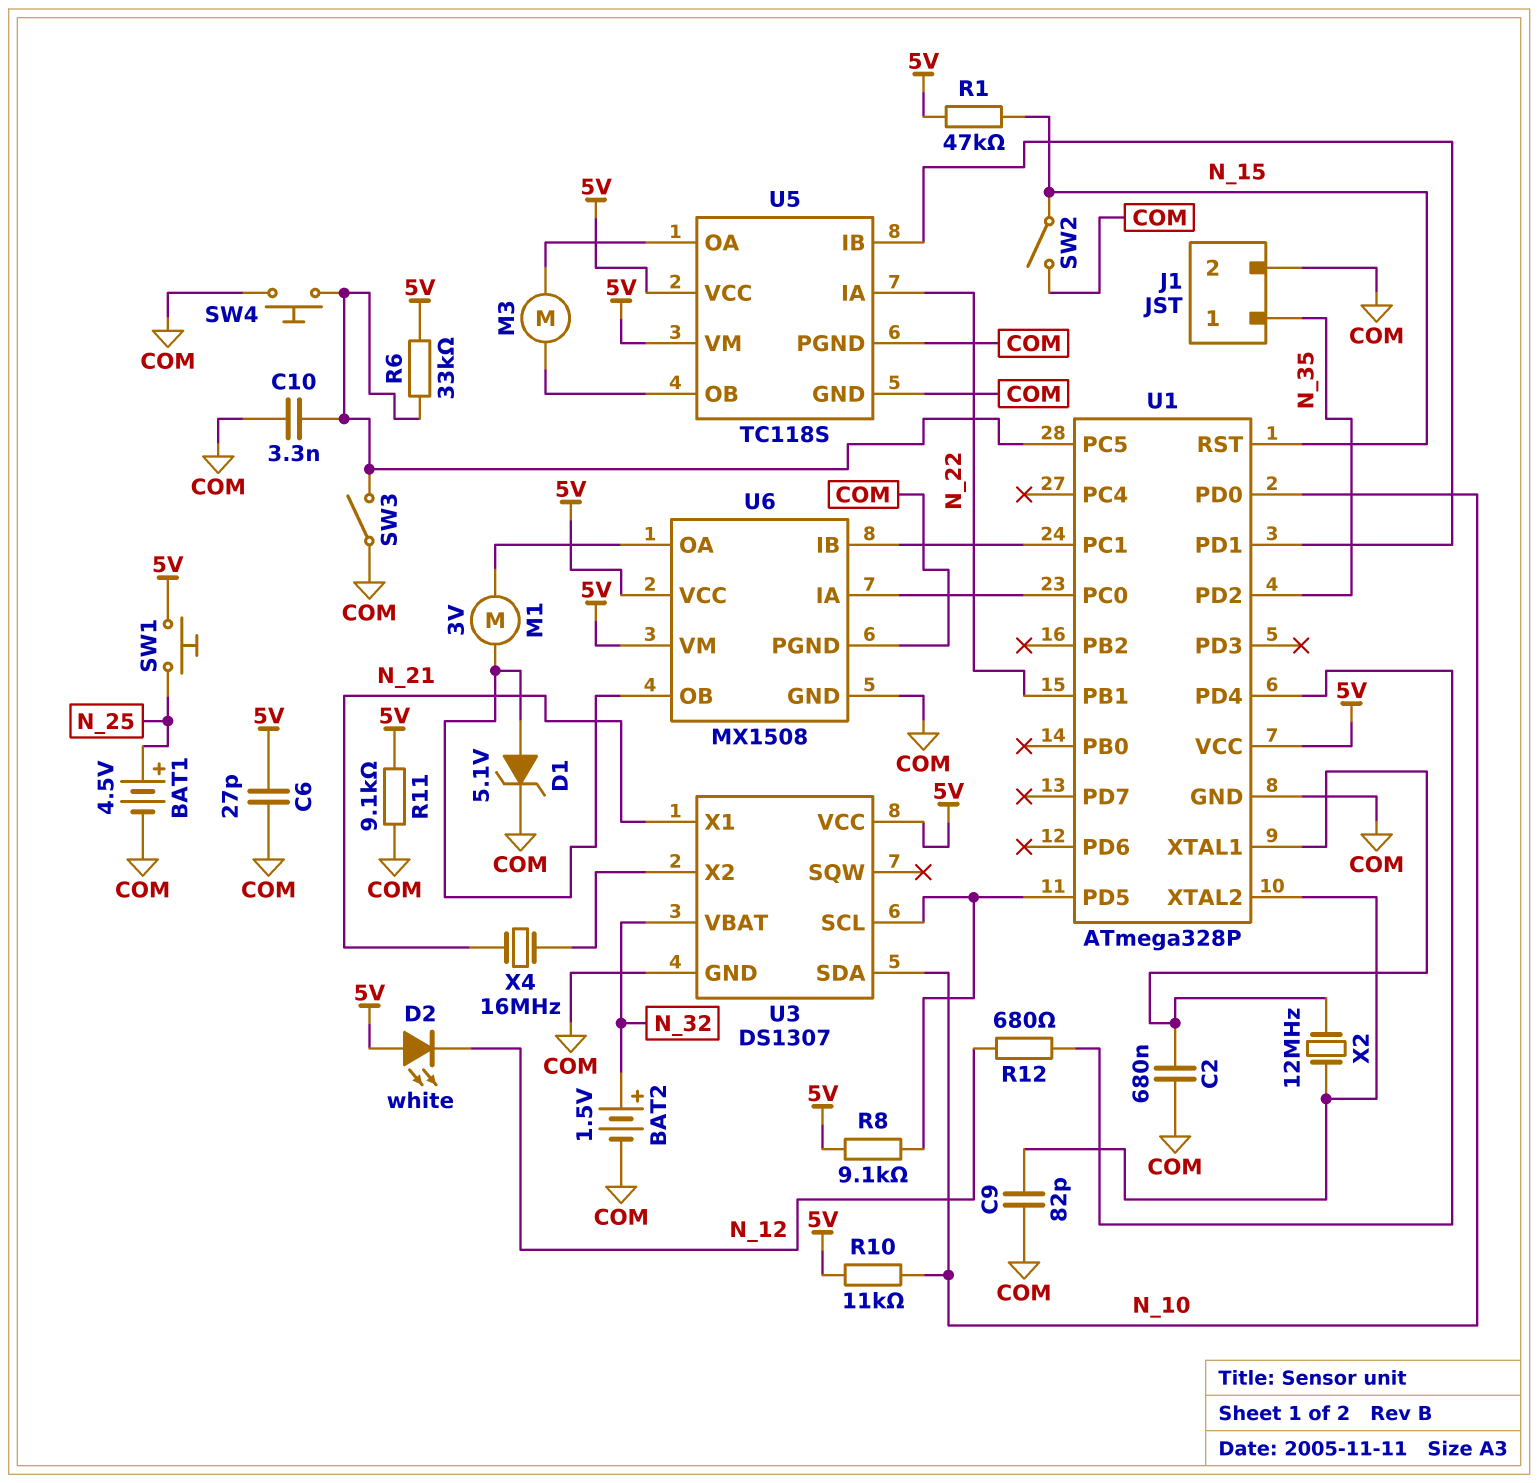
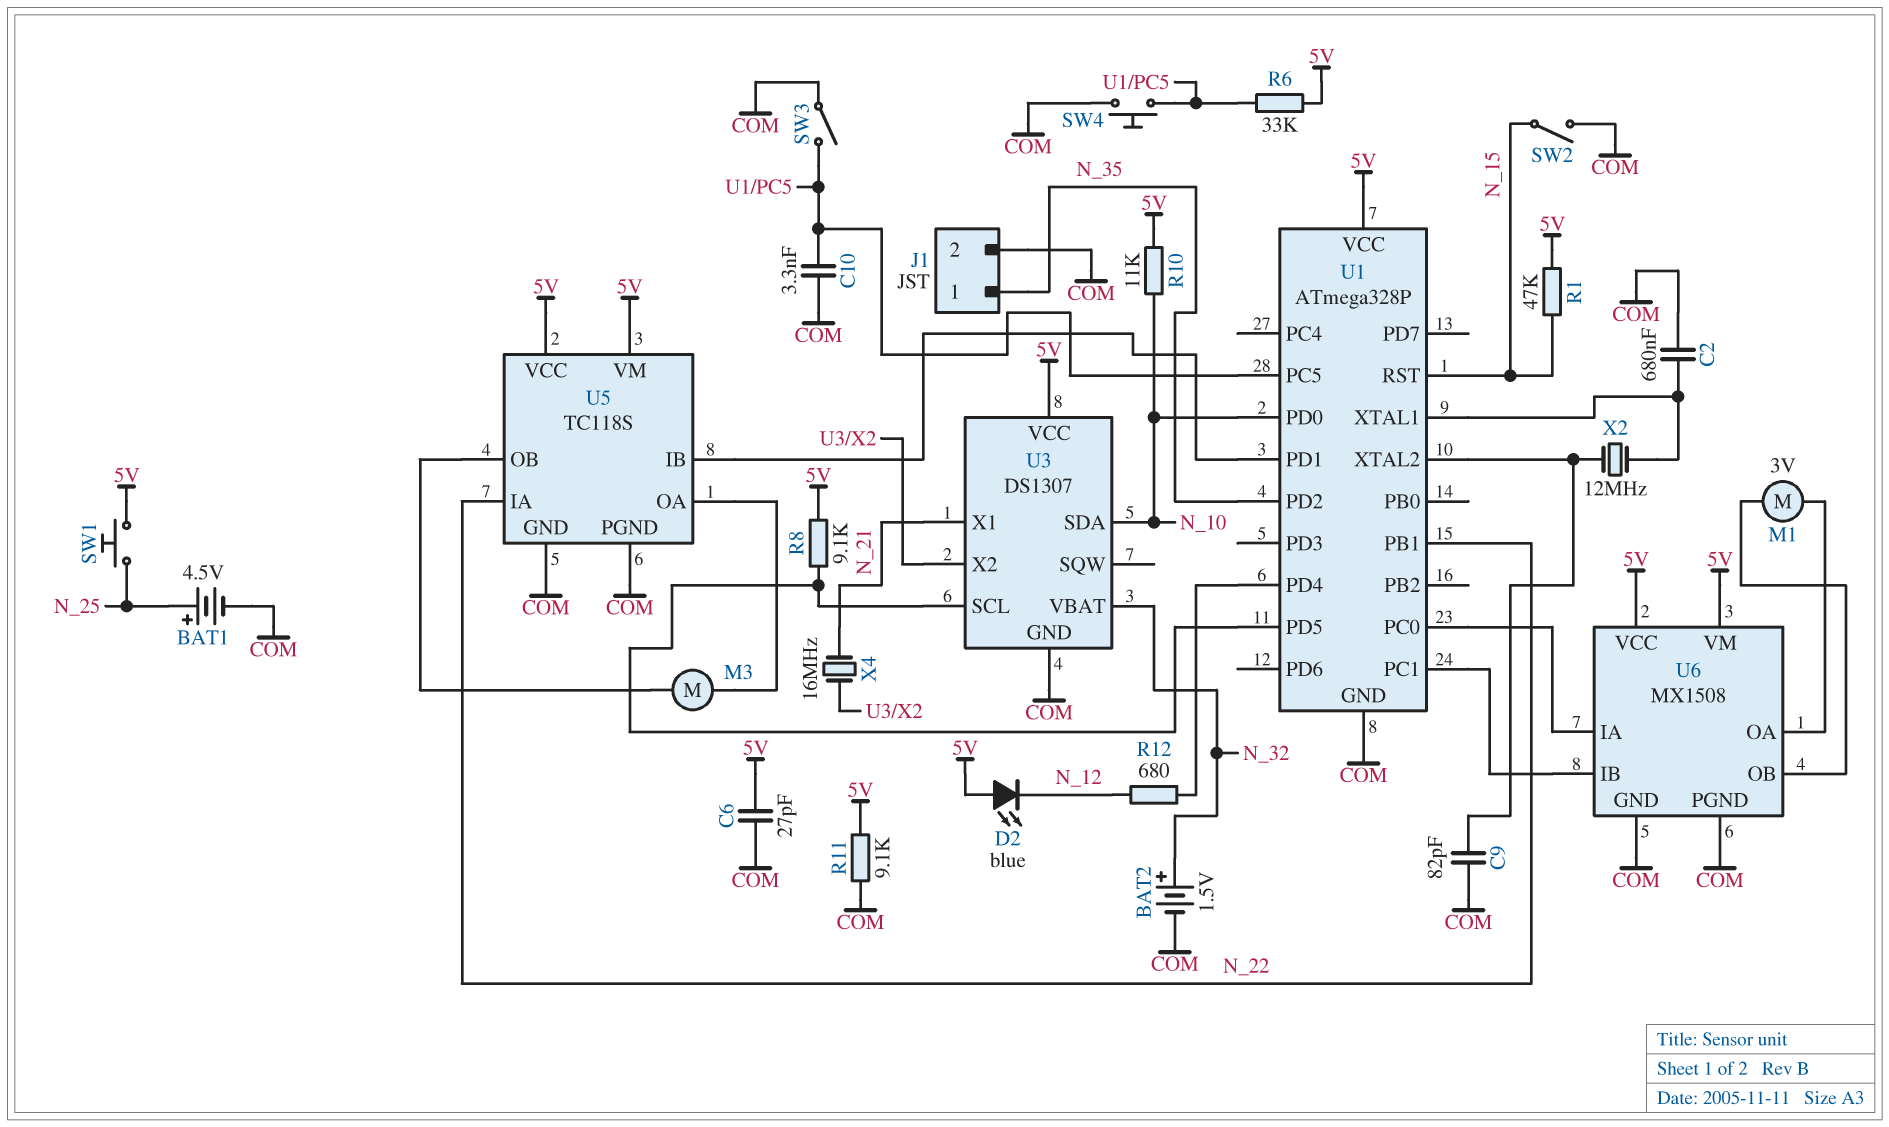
D1: zener 5.1V (A U6/OB, K COM) -> none
D2: LED white (A 5V, K N_12) -> LED blue (A 5V, K N_12)

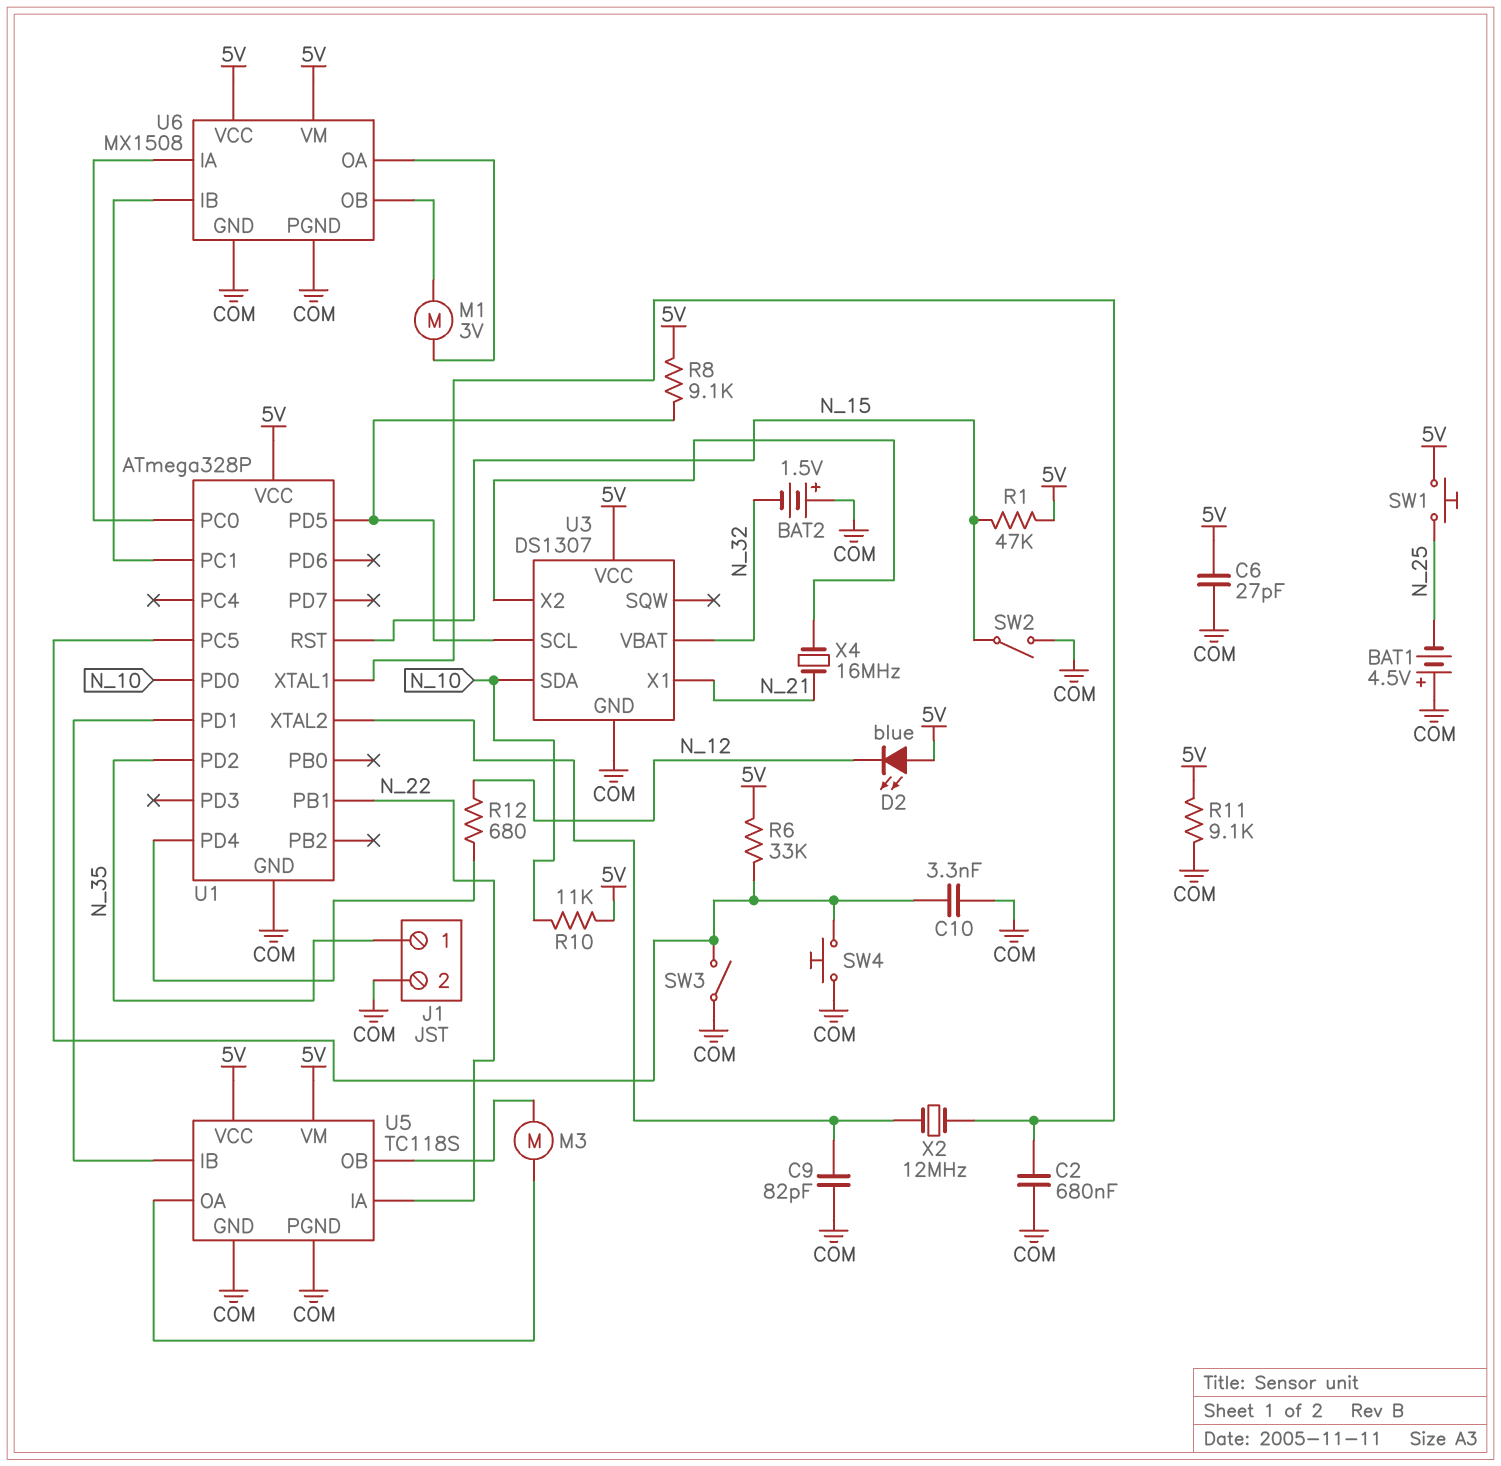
BAT1: 4.5V (plus N_25, minus COM) -> 4.5V (plus COM, minus N_25)
BAT2: 1.5V (plus N_32, minus COM) -> 1.5V (plus COM, minus N_32)

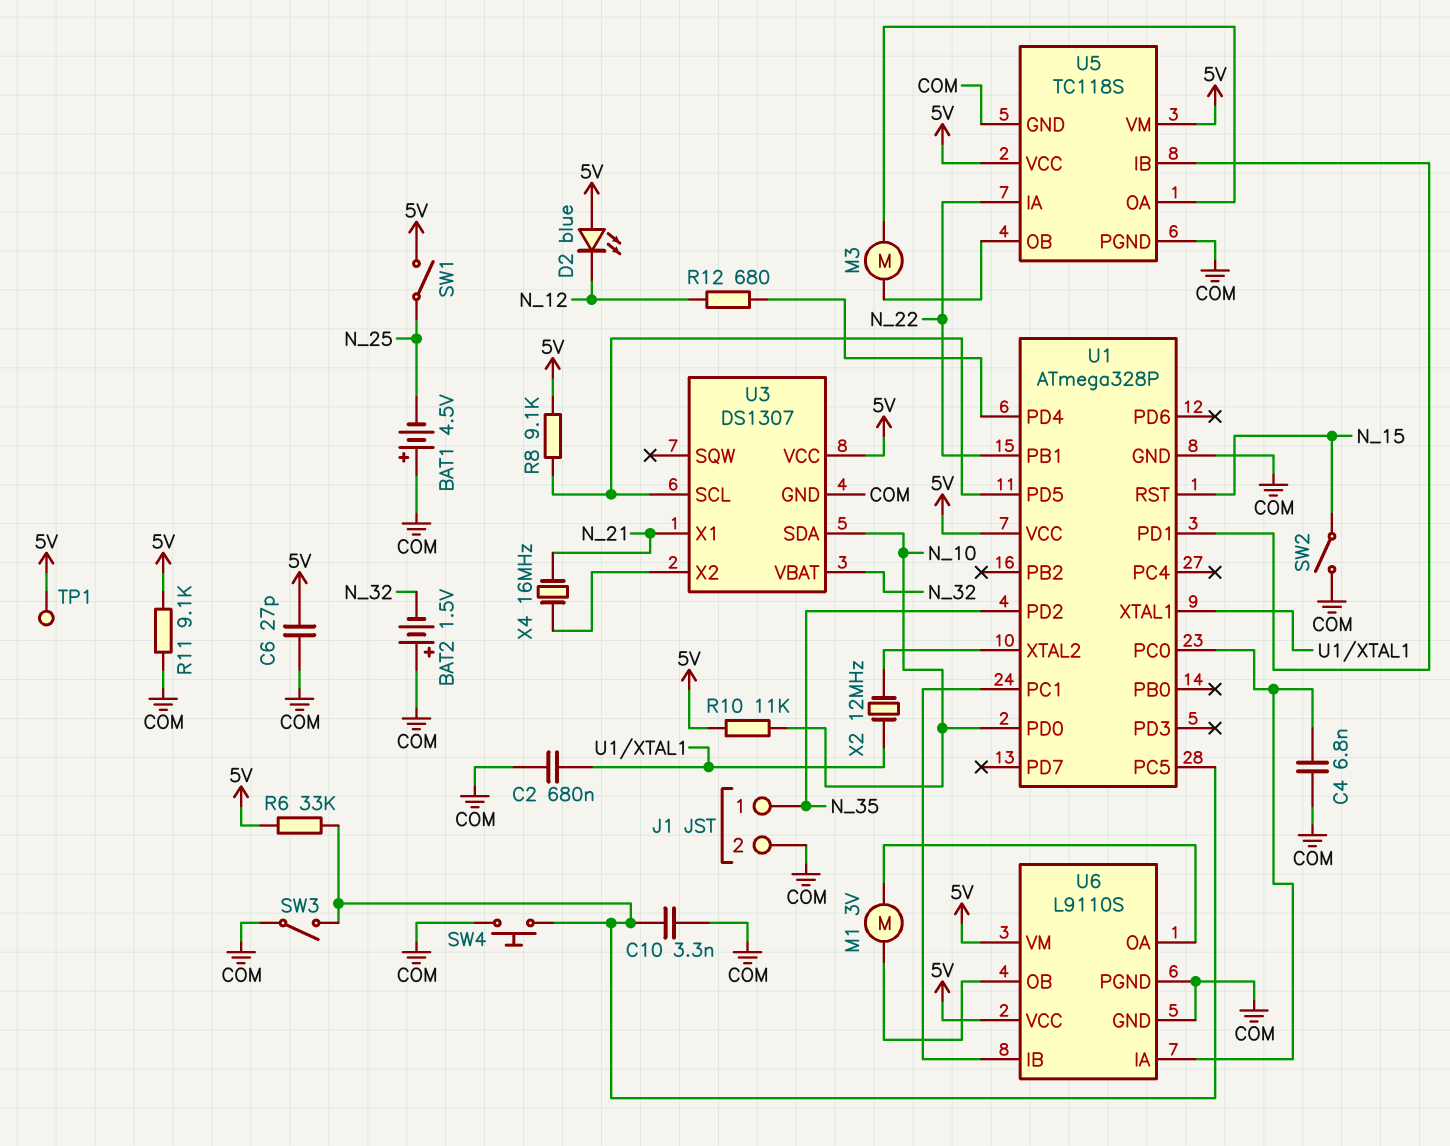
C4: none -> 6.8nF (COM, U1/PC0)
C9: 82pF (COM, U1/XTAL2) -> none
R1: 47k (5V, N_15) -> none
SW1: button (5V, N_25) -> switch (5V, N_25)
TP1: none -> test point (5V)
U6: MX1508 -> L9110S

